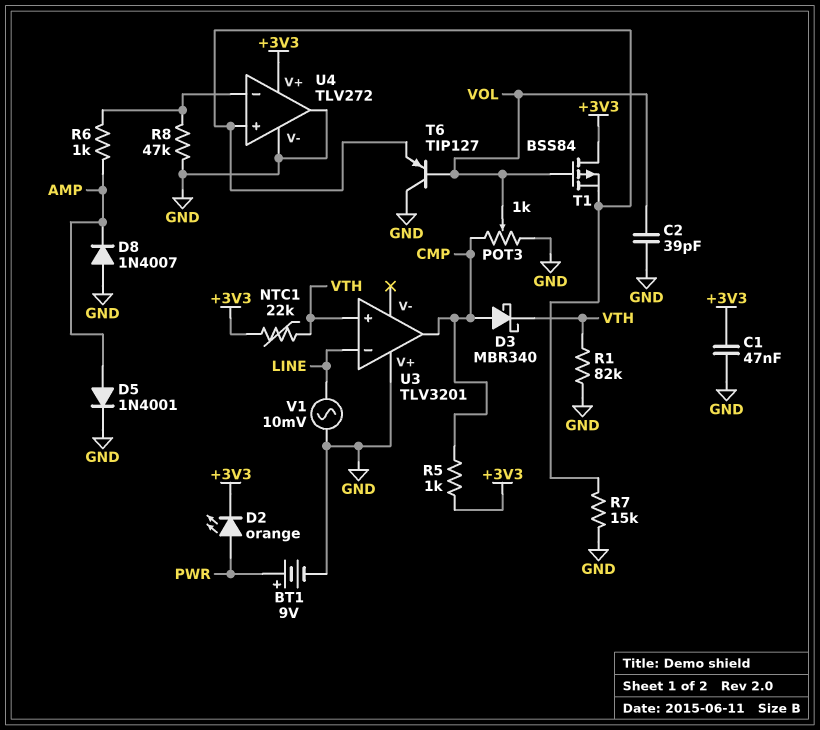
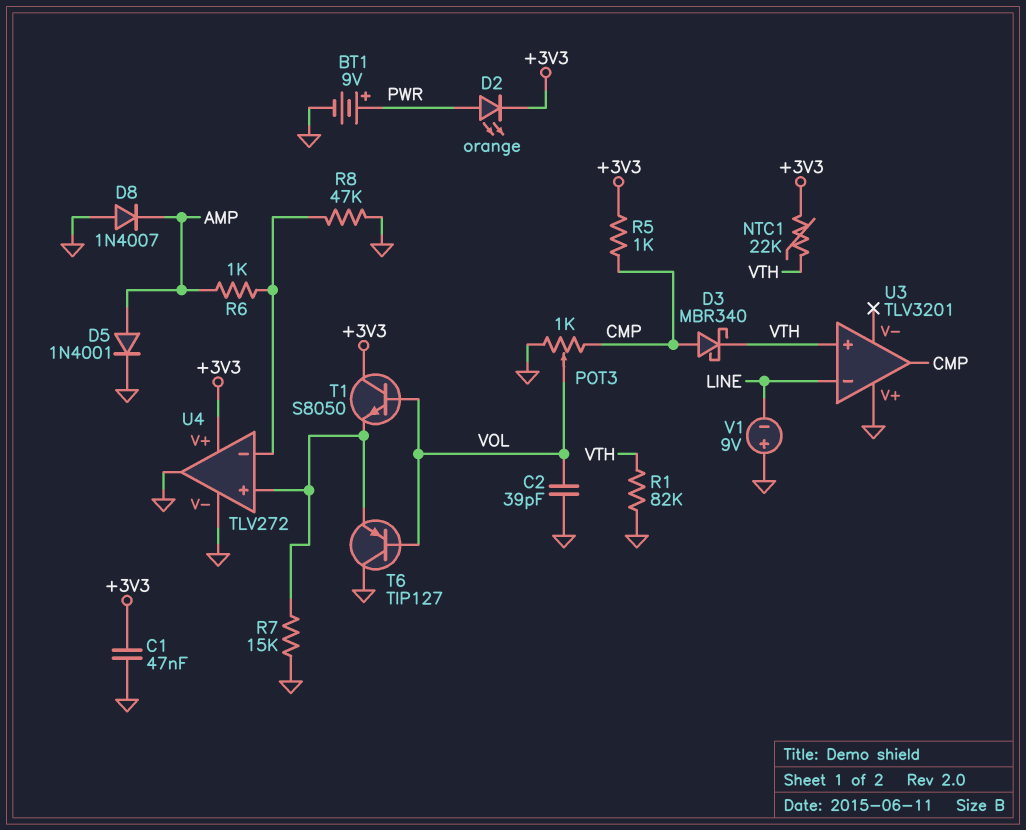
T1: PMOS BSS84 (G VOL, D +3V3, S U4/in+) -> NPN S8050 (B VOL, C +3V3, E U4/in+)
V1: AC 10mV (GND, LINE) -> 9V (plus GND, minus LINE)

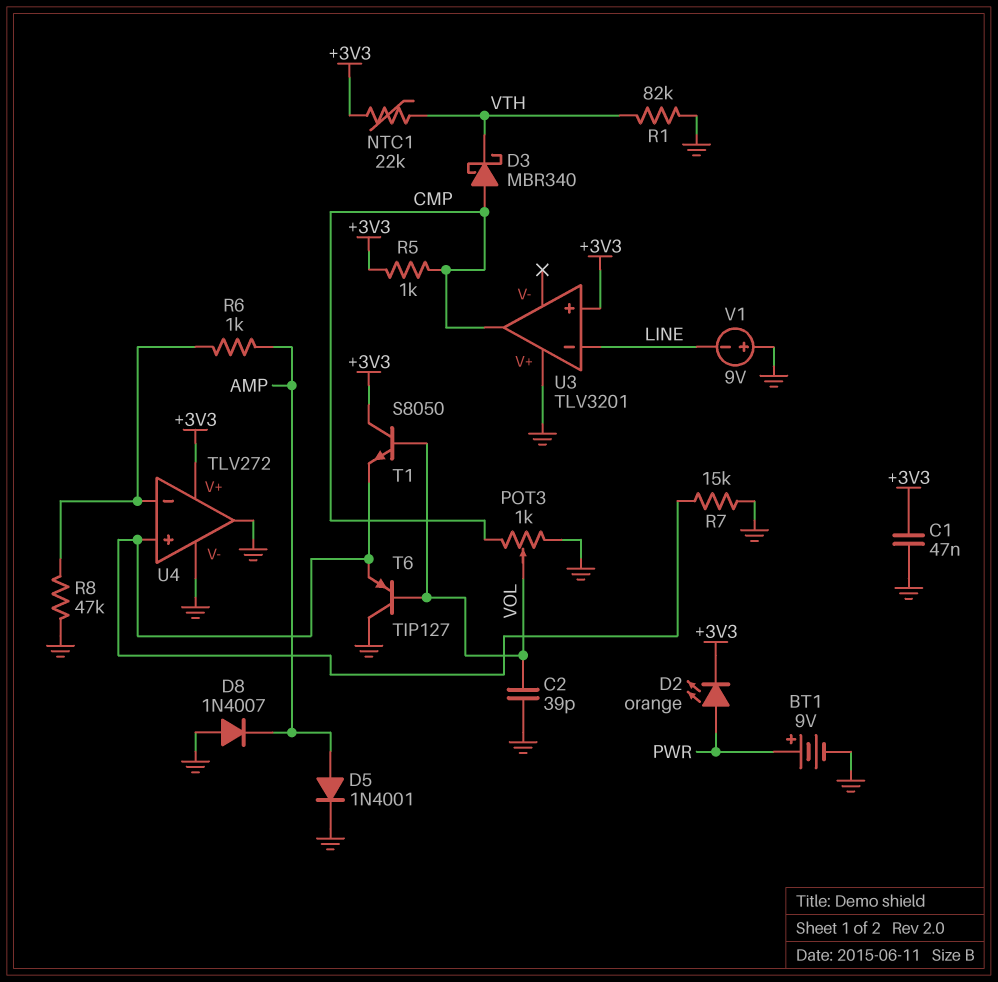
U3 pin in+: VTH -> +3V3

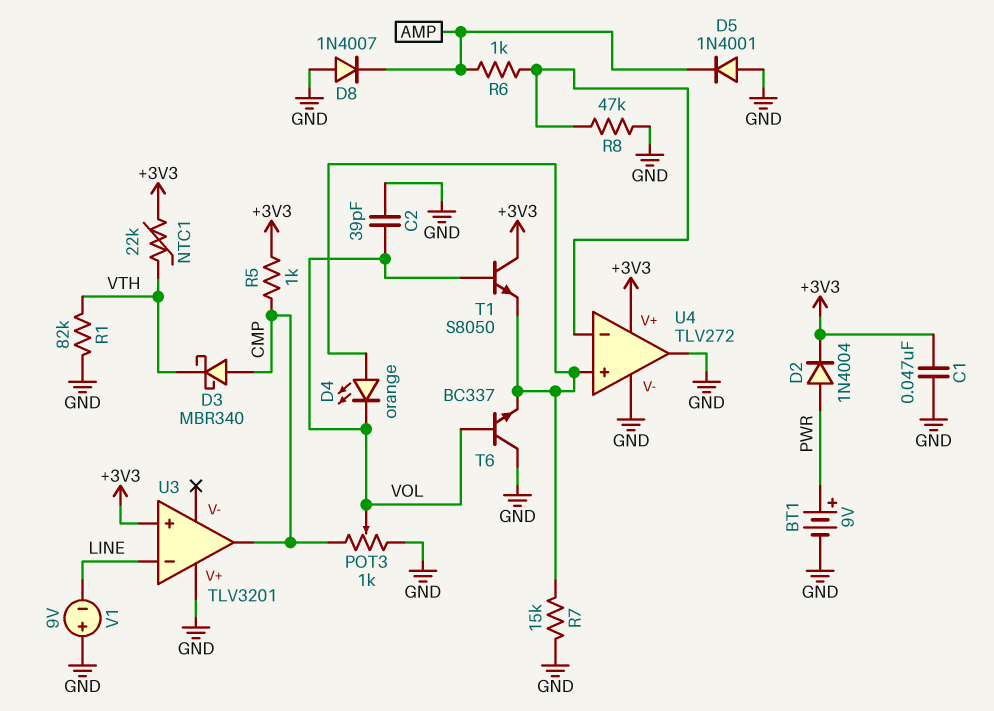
D2: LED orange (A PWR, K +3V3) -> diode 1N4004 (A PWR, K +3V3)
D4: none -> LED orange (A U4/in+, K VOL)
D5: diode 1N4001 (A AMP, K GND) -> diode 1N4001 (A GND, K AMP)
T6: PNP TIP127 (B VOL, C GND, E U4/in+) -> NPN BC337 (B VOL, C GND, E U4/in+)

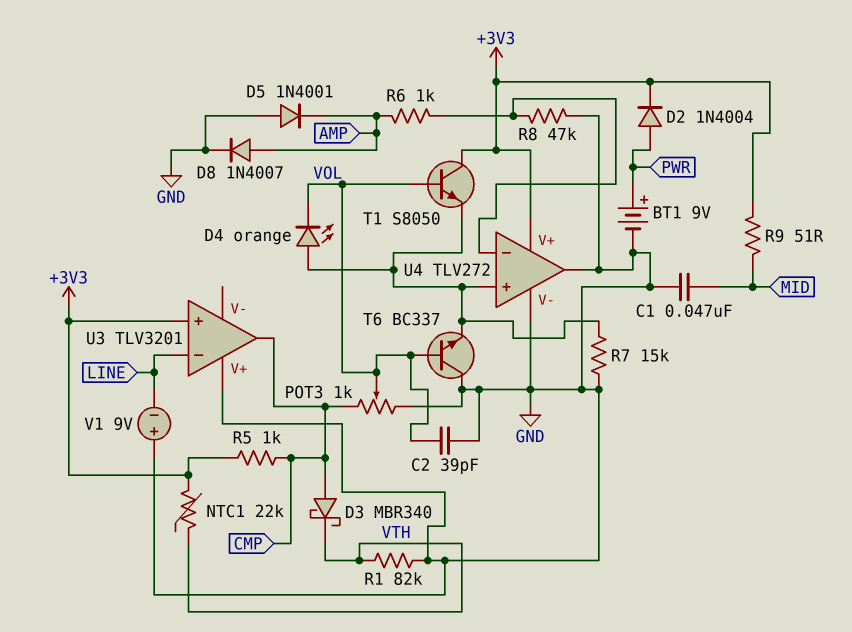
C1: 47nF (+3V3, GND) -> 47nF (GND, MID)
D8: diode 1N4007 (A GND, K AMP) -> diode 1N4007 (A AMP, K GND)
R9: none -> 51 (+3V3, MID)

